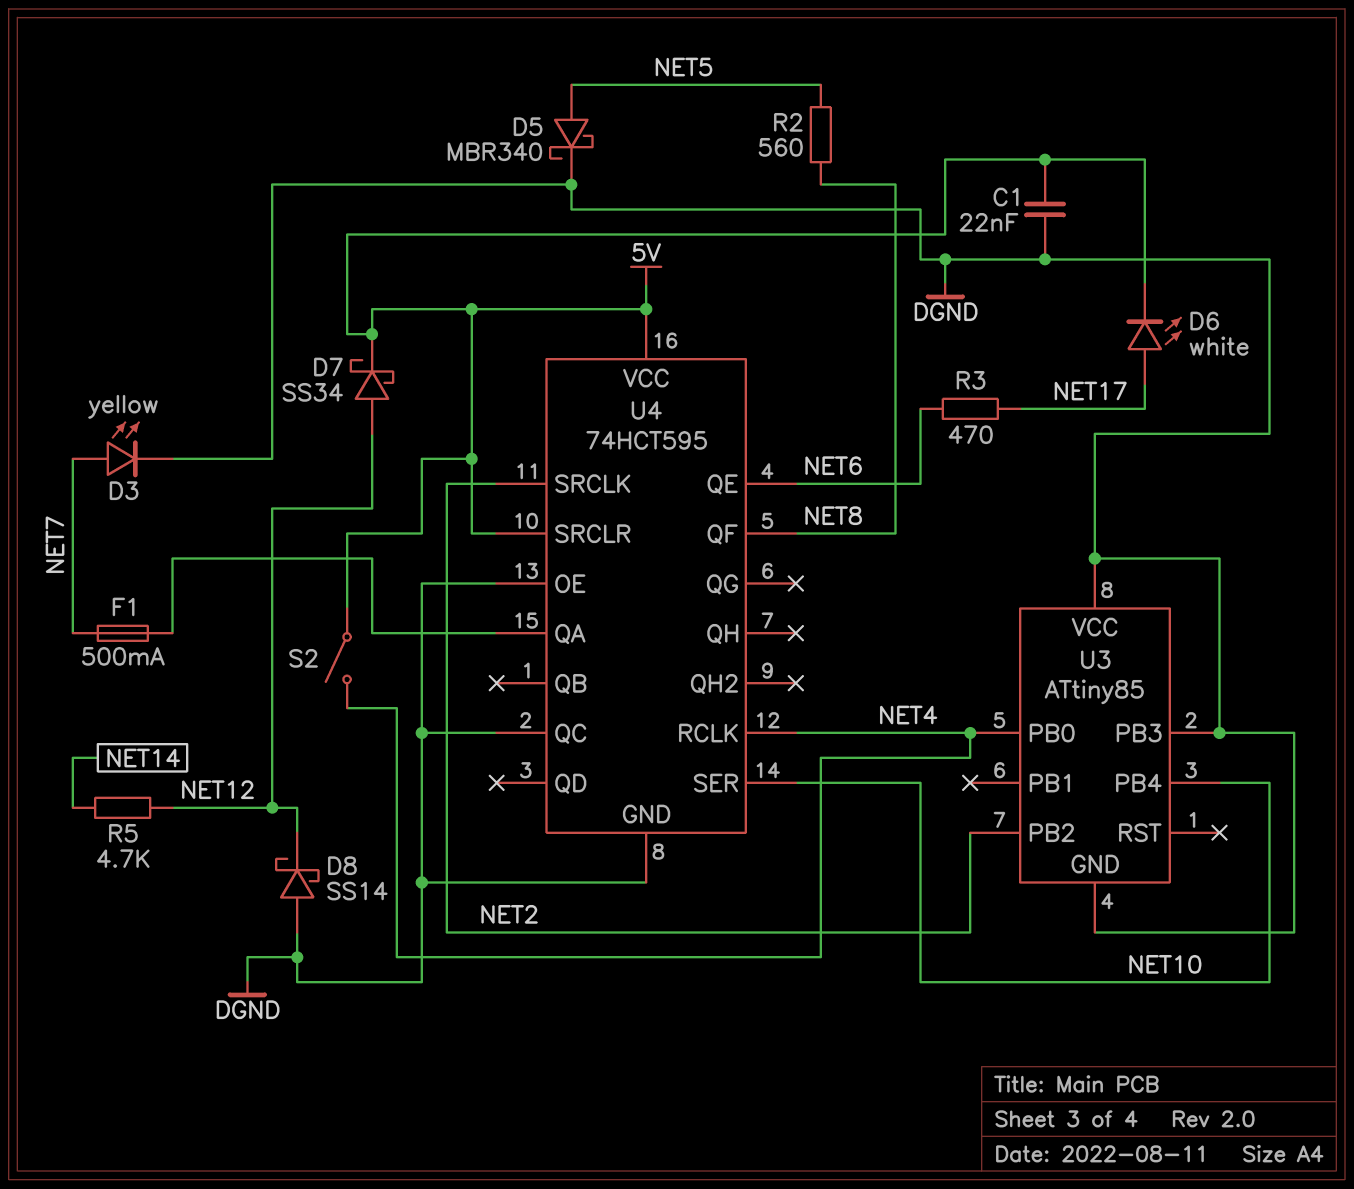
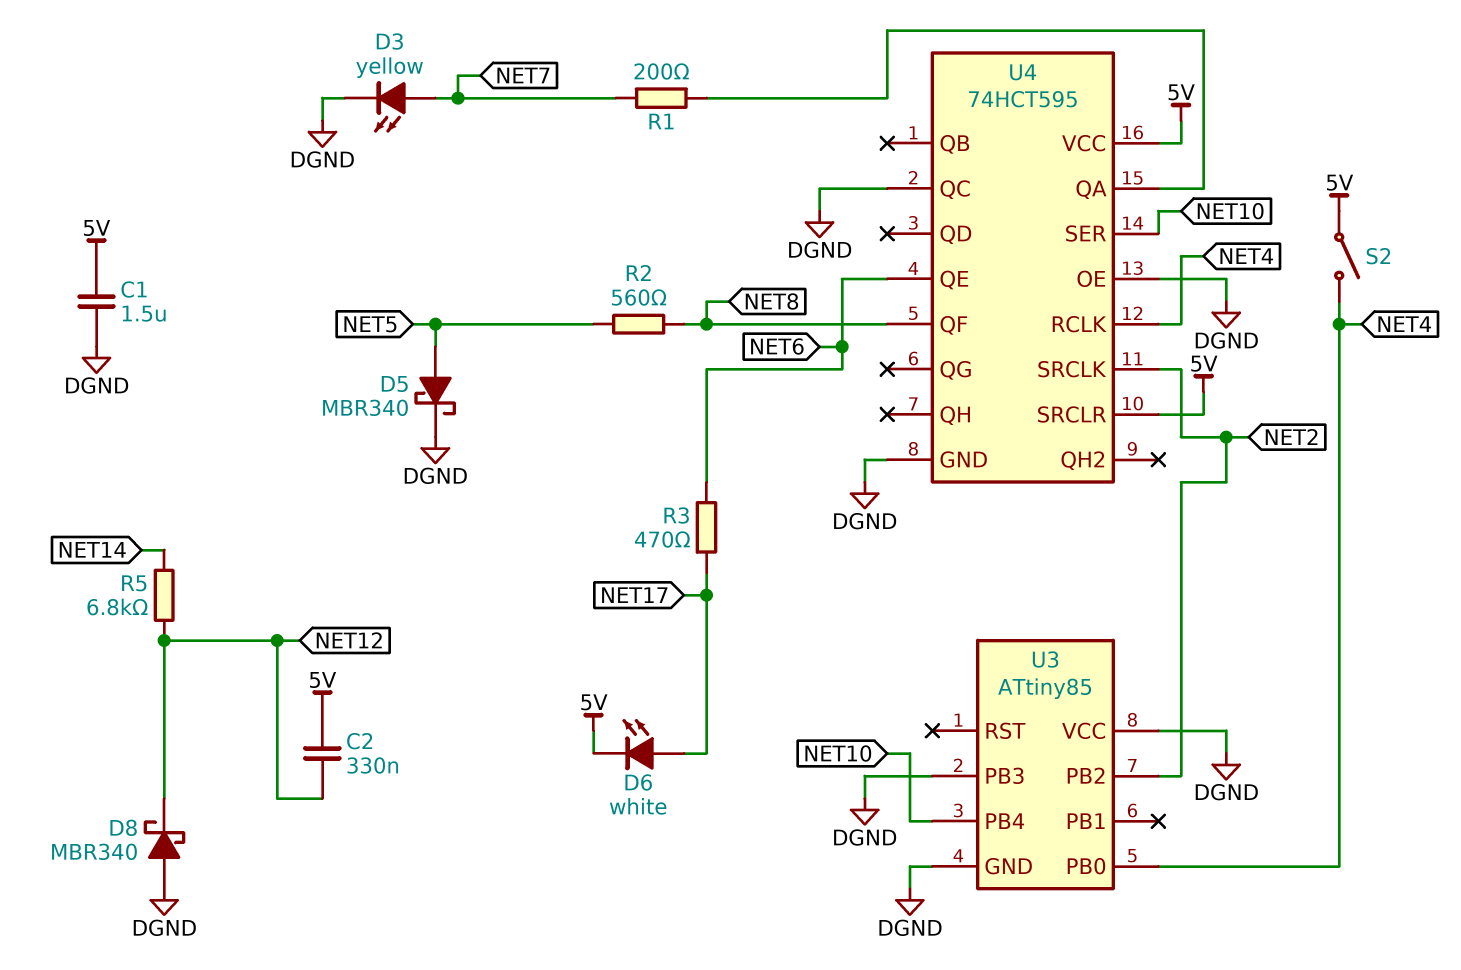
C1: 22nF (5V, DGND) -> 1.5uF (5V, DGND)
C2: none -> 330nF (5V, NET12)
D7: schottky SS34 (A NET12, K 5V) -> none
D8: schottky SS14 (A DGND, K NET12) -> schottky MBR340 (A DGND, K NET12)
F1: 500mA (NET7, U4/QA) -> none
R1: none -> 200 (NET7, U4/QA)
R5: 4.7k (NET12, NET14) -> 6.8k (NET12, NET14)

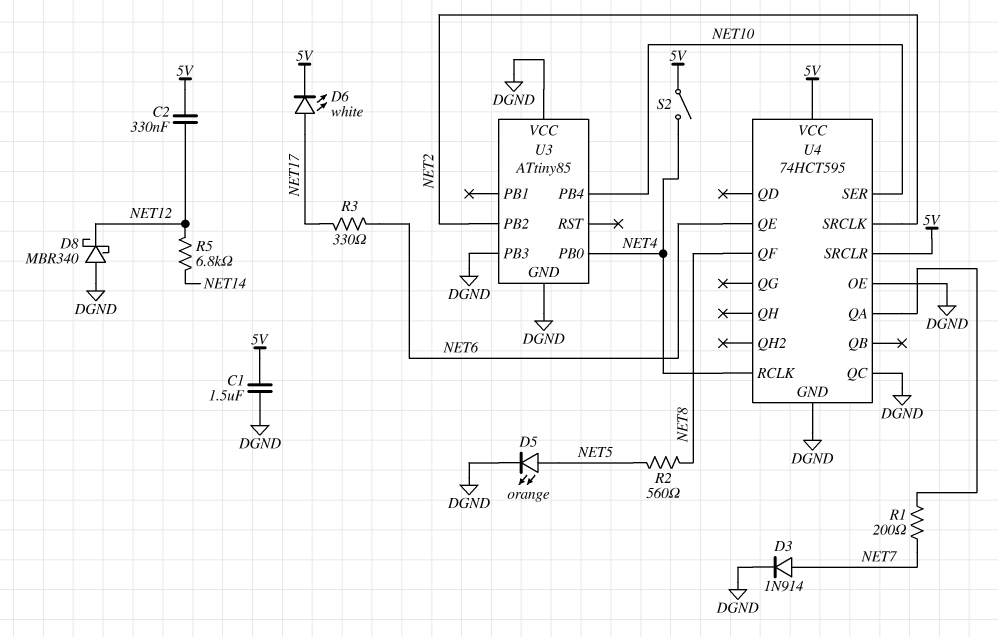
D3: LED yellow (A NET7, K DGND) -> diode 1N914 (A NET7, K DGND)
D5: schottky MBR340 (A NET5, K DGND) -> LED orange (A NET5, K DGND)
R3: 470 (NET6, NET17) -> 330 (NET6, NET17)

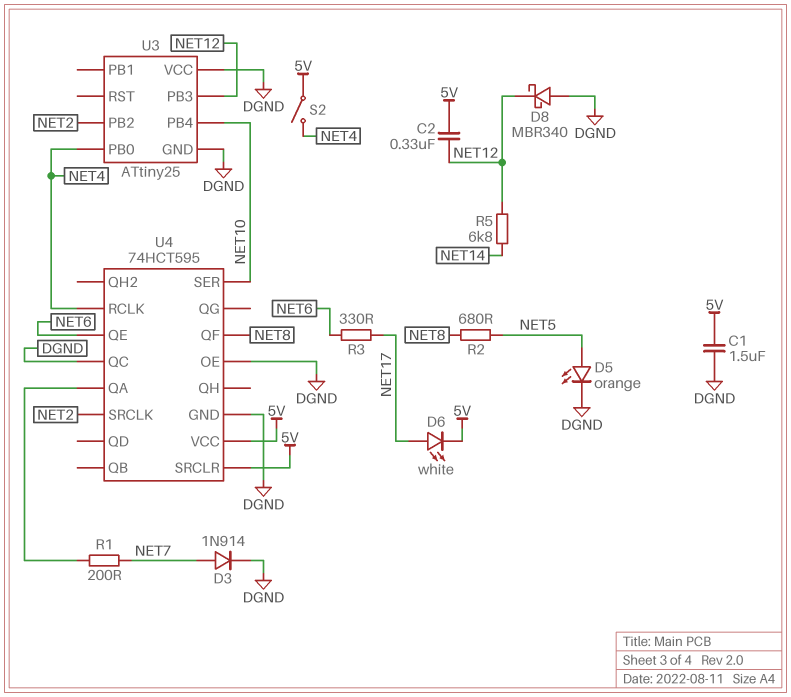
R2: 560 (NET5, NET8) -> 680 (NET5, NET8)
U3: ATtiny85 -> ATtiny25
U3 pin PB3: DGND -> NET12

